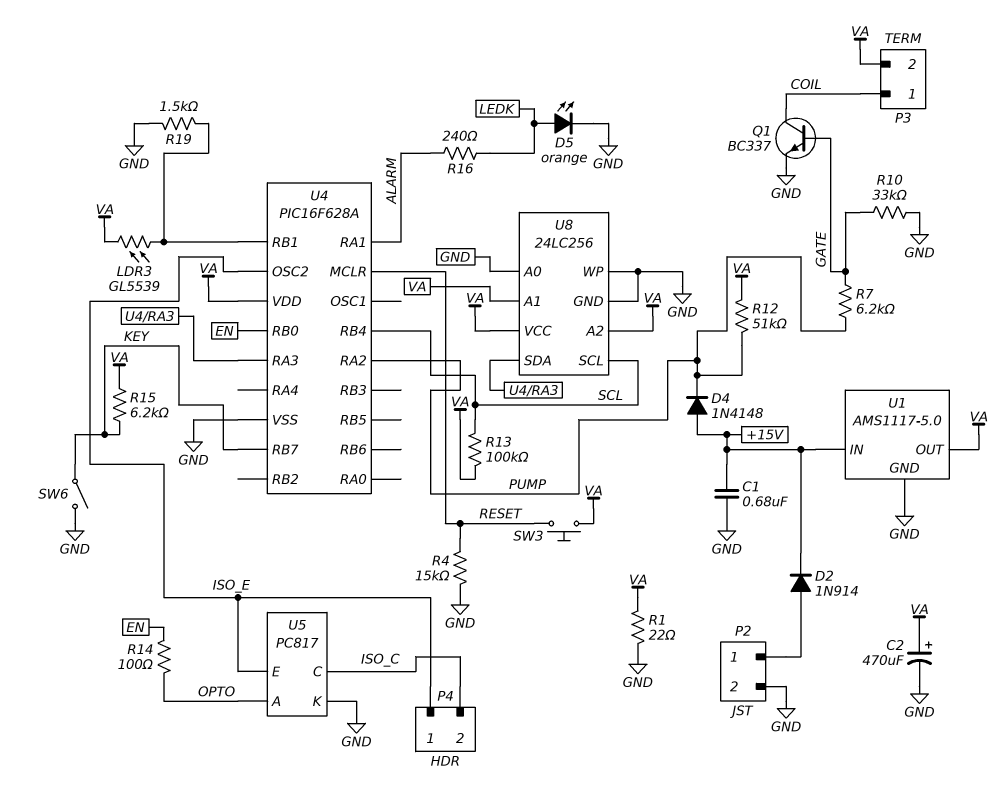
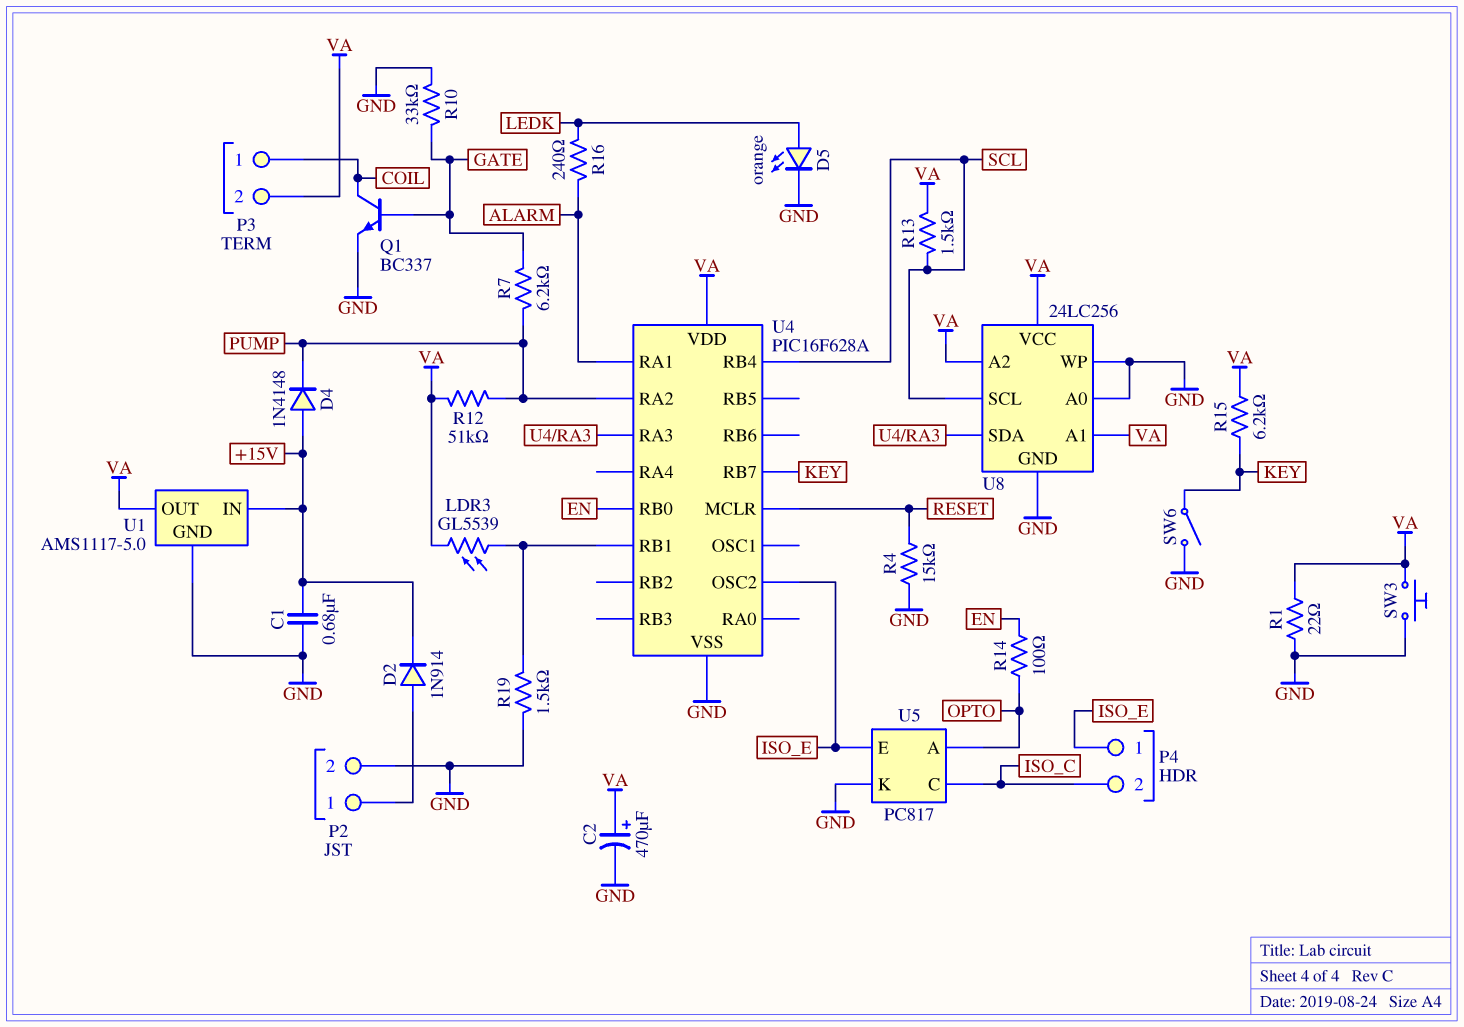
R13: 100k (SCL, VA) -> 1.5k (SCL, VA)
SW3: button (RESET, VA) -> button (GND, VA)

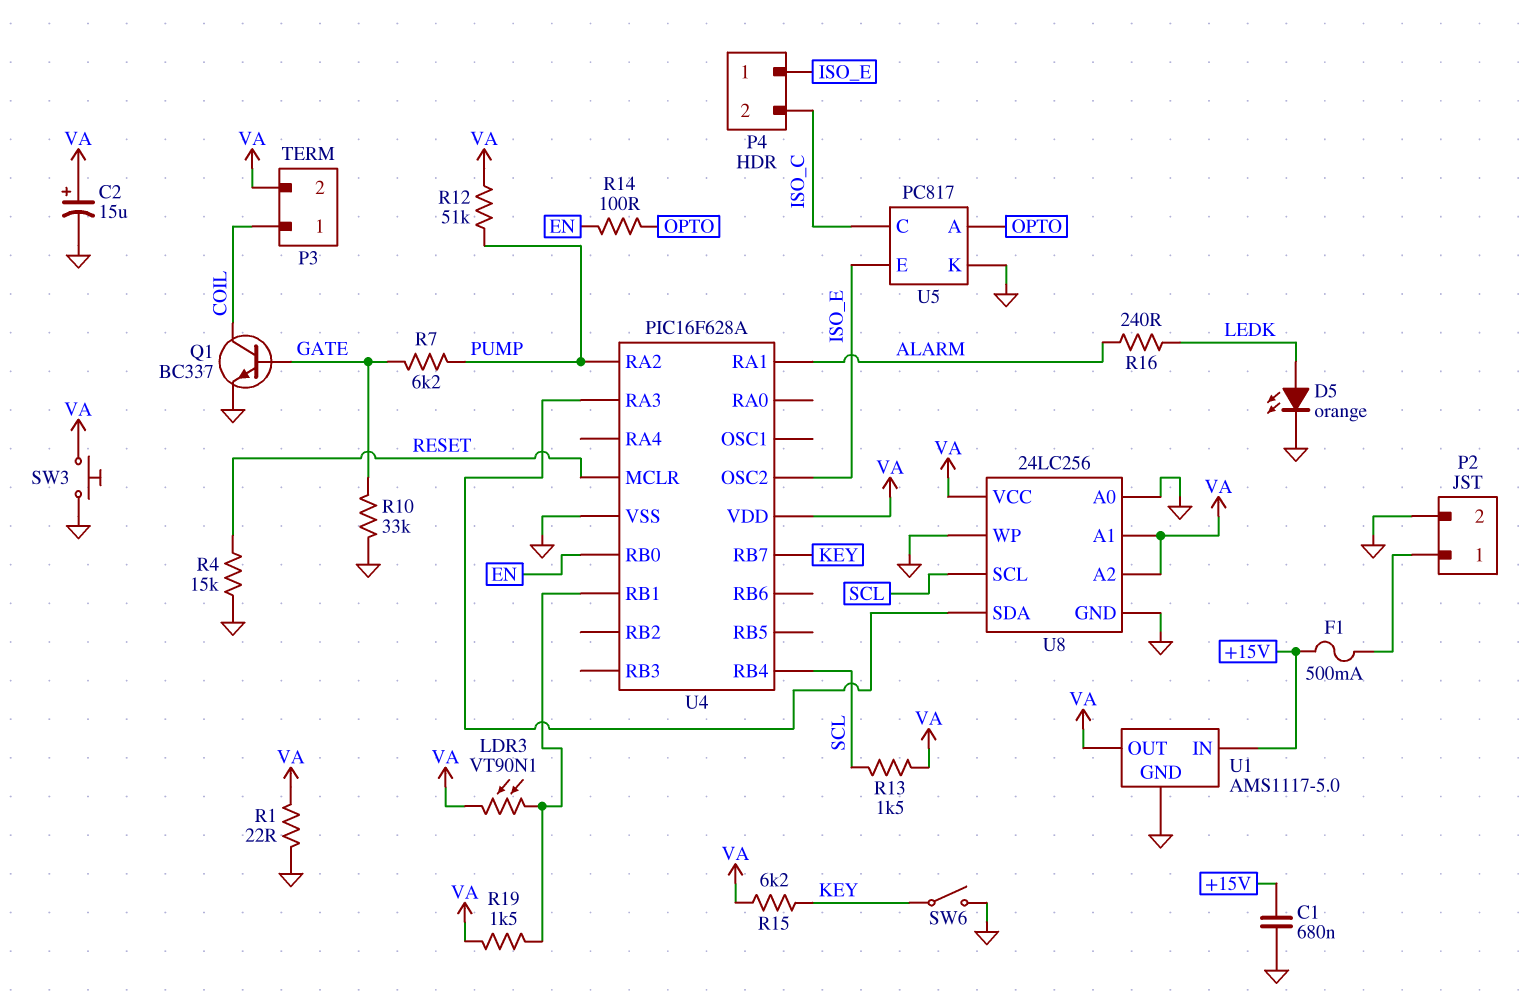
C2: 470uF (plus VA, minus GND) -> 15uF (plus VA, minus GND)
D2: diode 1N914 (A P2/1, K +15V) -> none
D4: diode 1N4148 (A +15V, K PUMP) -> none
F1: none -> 500mA (+15V, P2/1)
LDR3: GL5539 (U4/RB1, VA) -> VT90N1 (U4/RB1, VA)
R19: 1.5k (GND, U4/RB1) -> 1.5k (U4/RB1, VA)

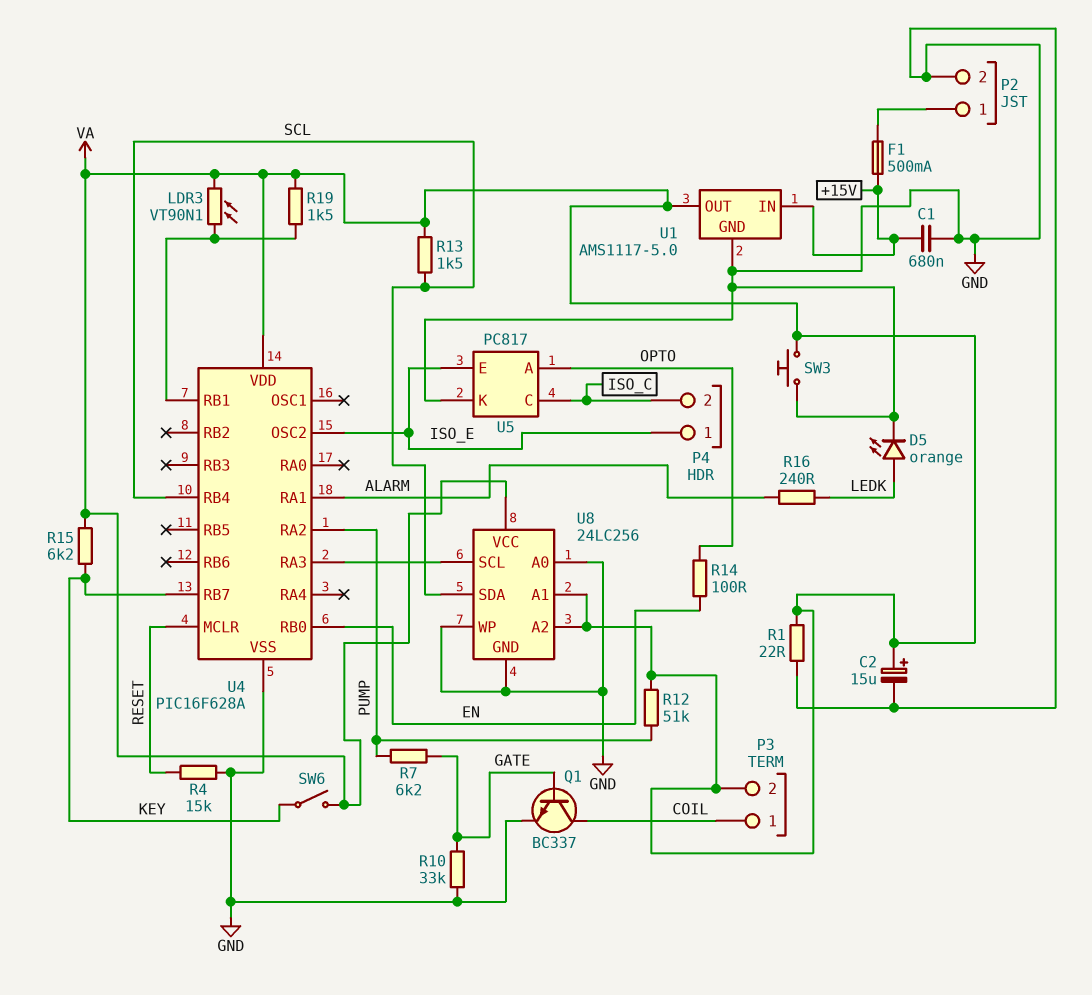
SW6: switch (GND, KEY) -> switch (KEY, VA)
U8 pin SCL: SCL -> U4/RA3
U8 pin SDA: U4/RA3 -> SCL

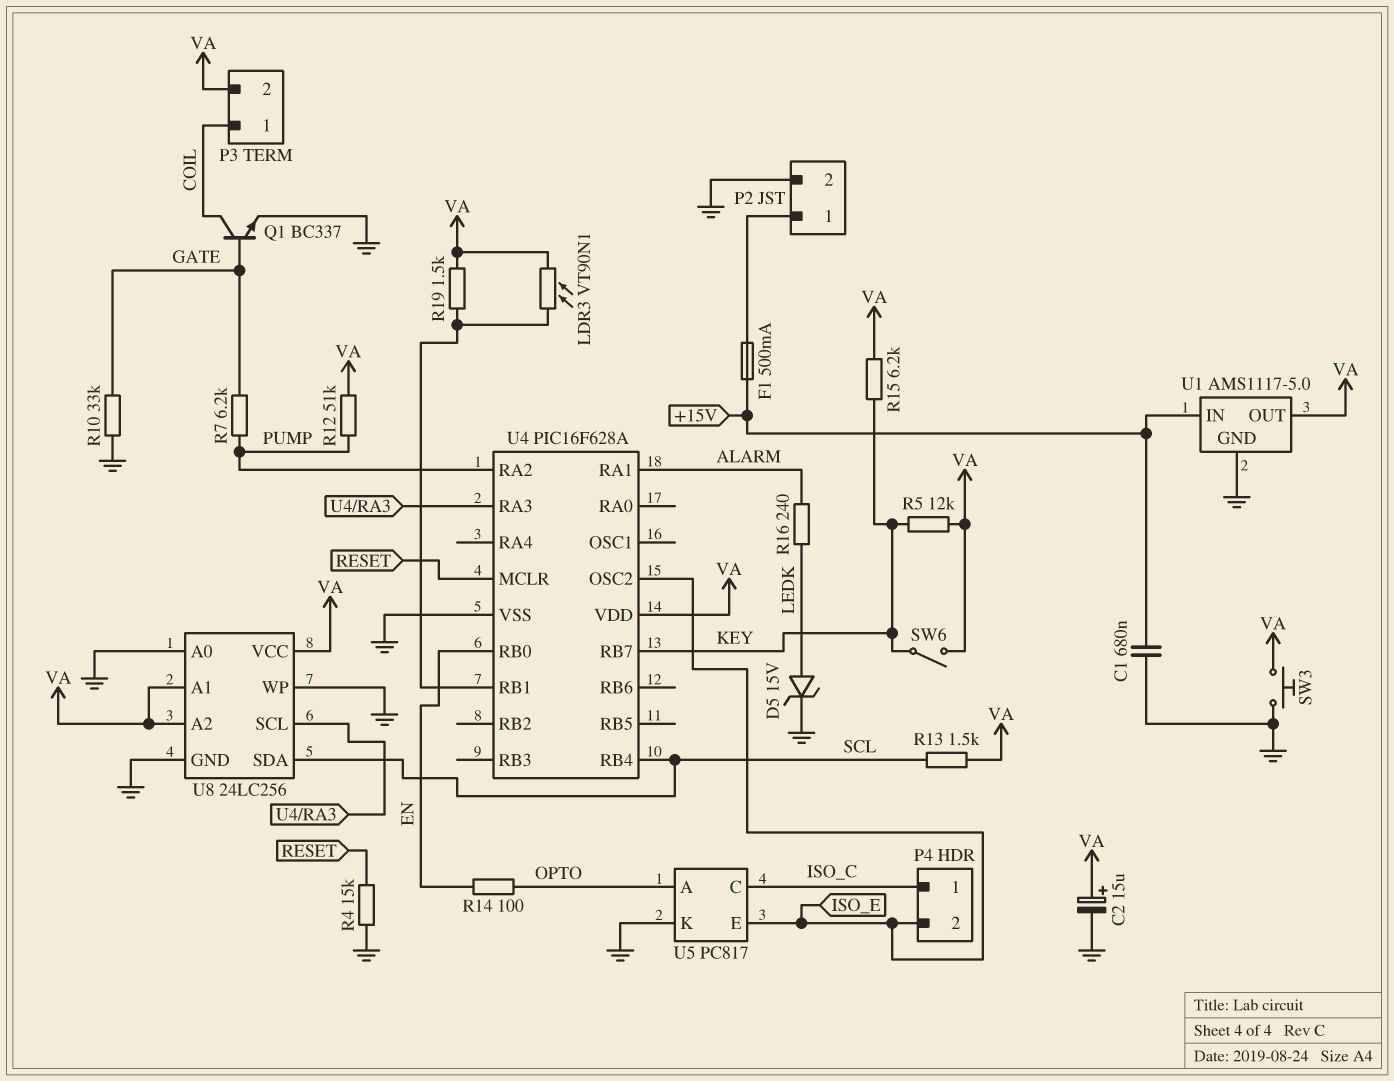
D5: LED orange (A LEDK, K GND) -> zener 15V (A LEDK, K GND)
P4 pin 1: ISO_E -> ISO_C
P4 pin 2: ISO_C -> ISO_E
R1: 22 (GND, VA) -> none
R5: none -> 12k (KEY, VA)

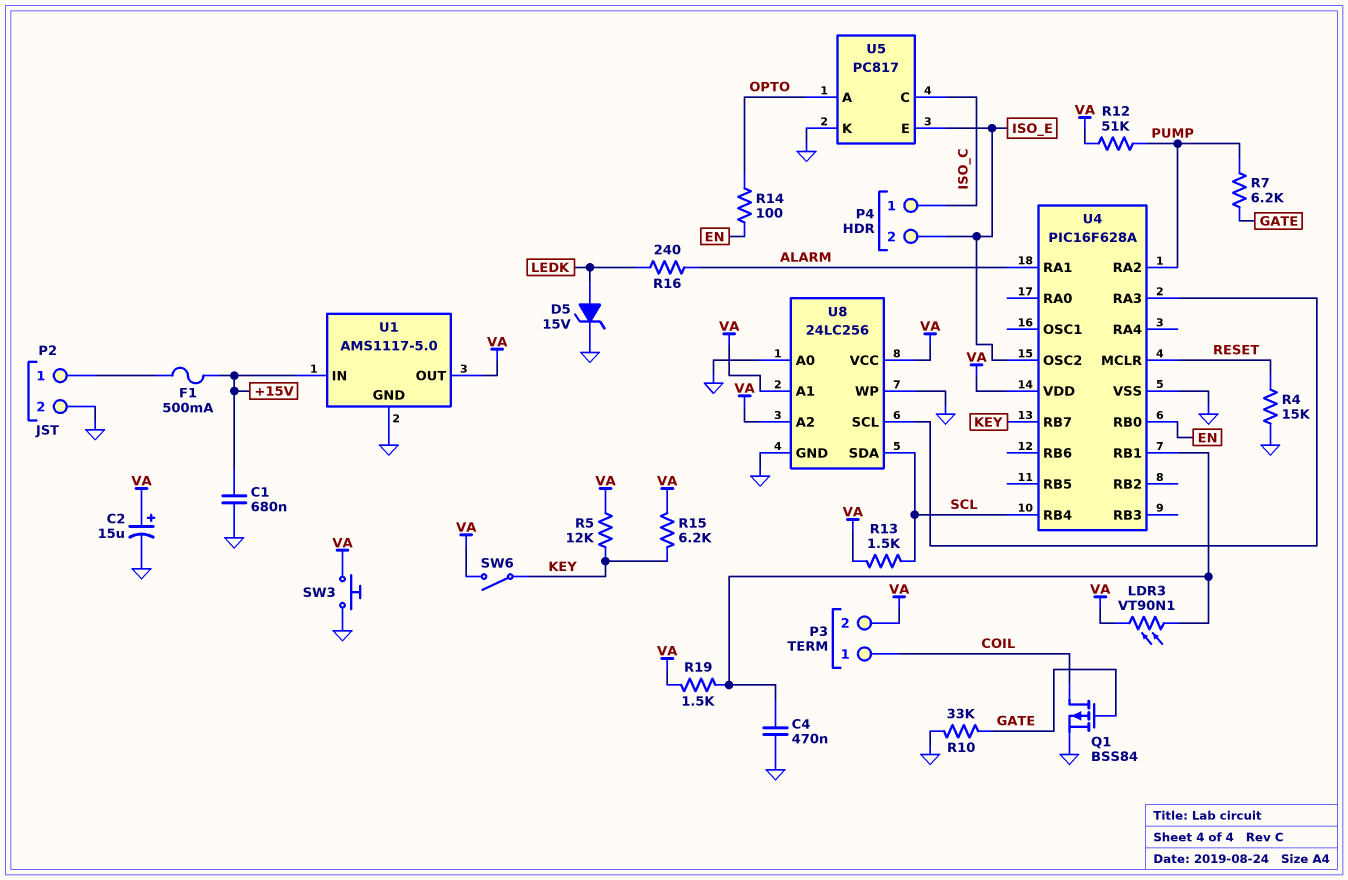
C4: none -> 470nF (GND, U4/RB1)
Q1: NPN BC337 (B GATE, C COIL, E GND) -> PMOS BSS84 (G GATE, D COIL, S GND)

